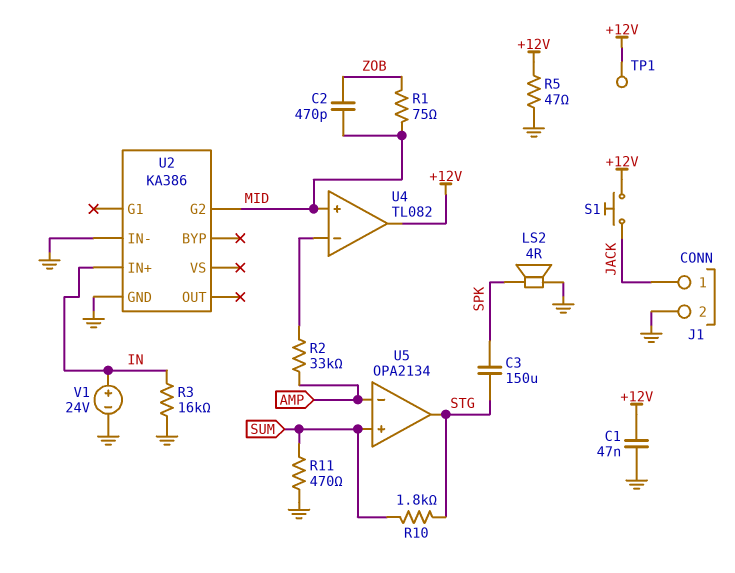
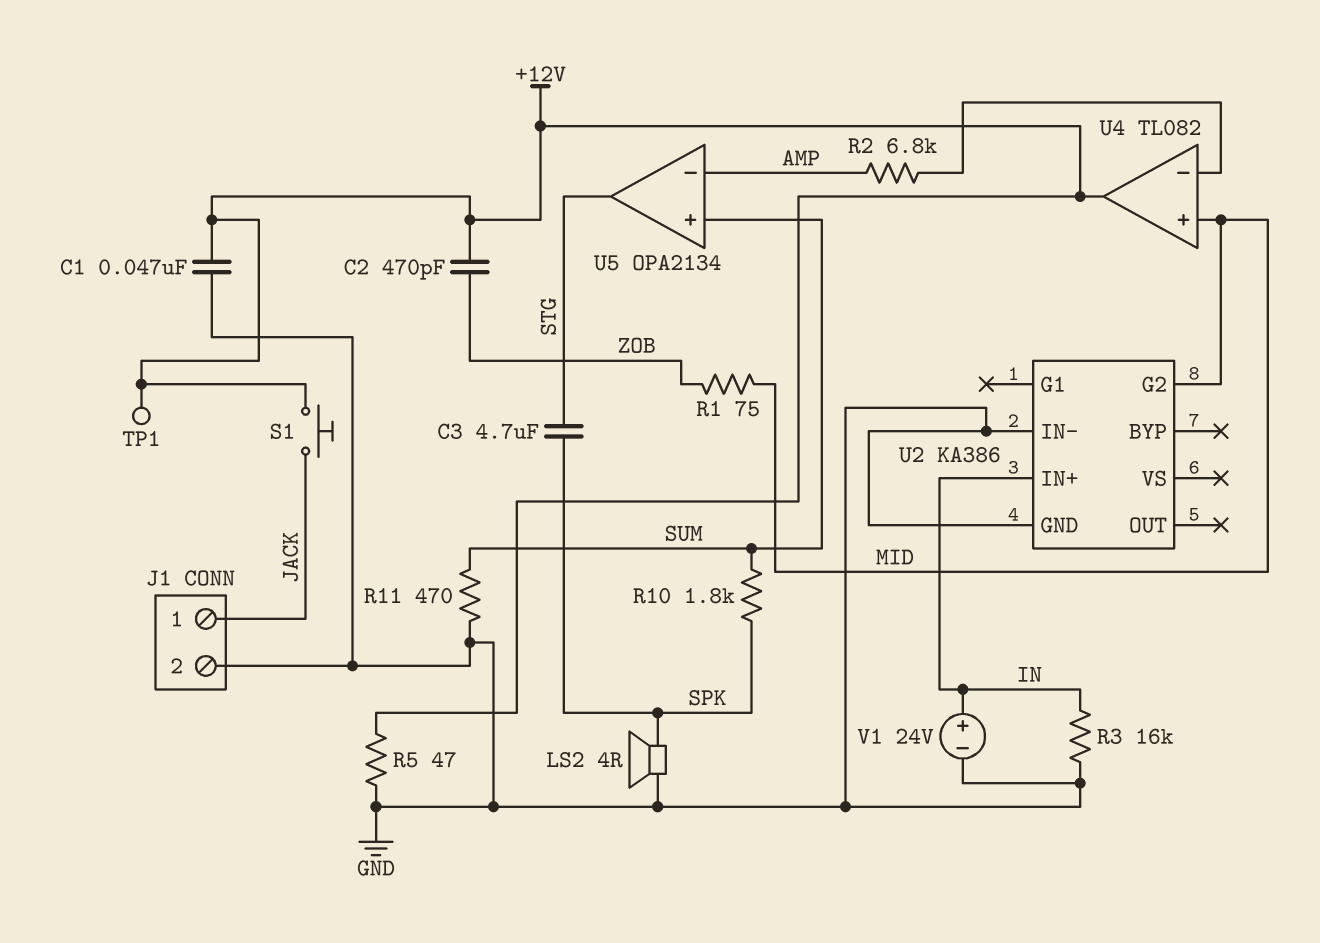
C2: 470pF (MID, ZOB) -> 470pF (+12V, ZOB)
C3: 150uF (SPK, STG) -> 4.7uF (SPK, STG)
R2: 33k (AMP, U4/in-) -> 6.8k (AMP, U4/in-)
R10: 1.8k (STG, SUM) -> 1.8k (SPK, SUM)

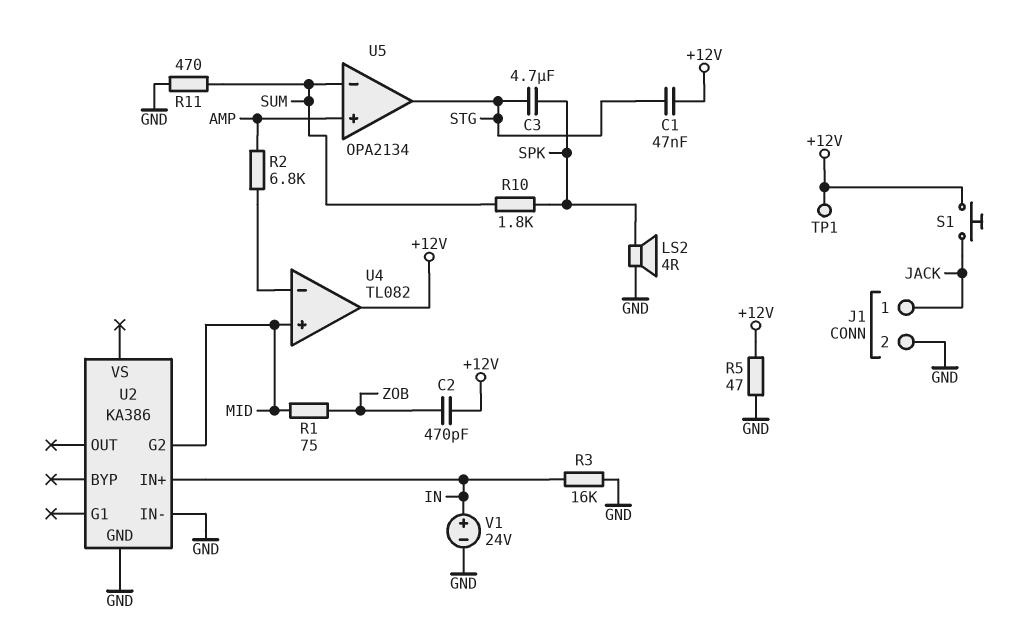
C1: 47nF (+12V, GND) -> 47nF (+12V, STG)
U5 pin in+: SUM -> AMP
U5 pin in-: AMP -> SUM

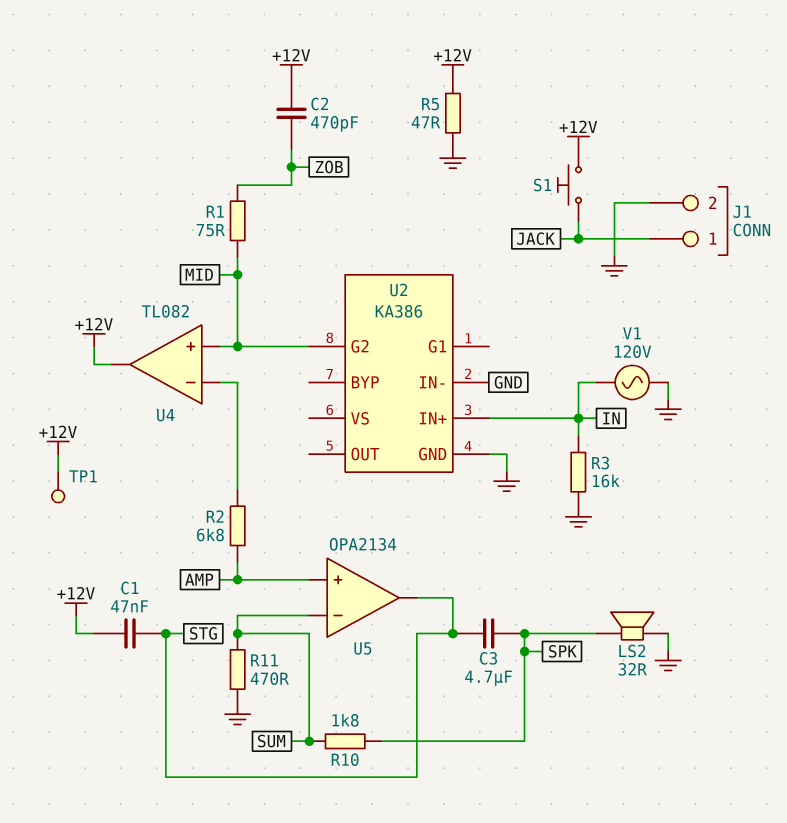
LS2: speaker 4R (GND, SPK) -> speaker 32R (GND, SPK)
V1: 24V (plus IN, minus GND) -> AC 120V (GND, IN)

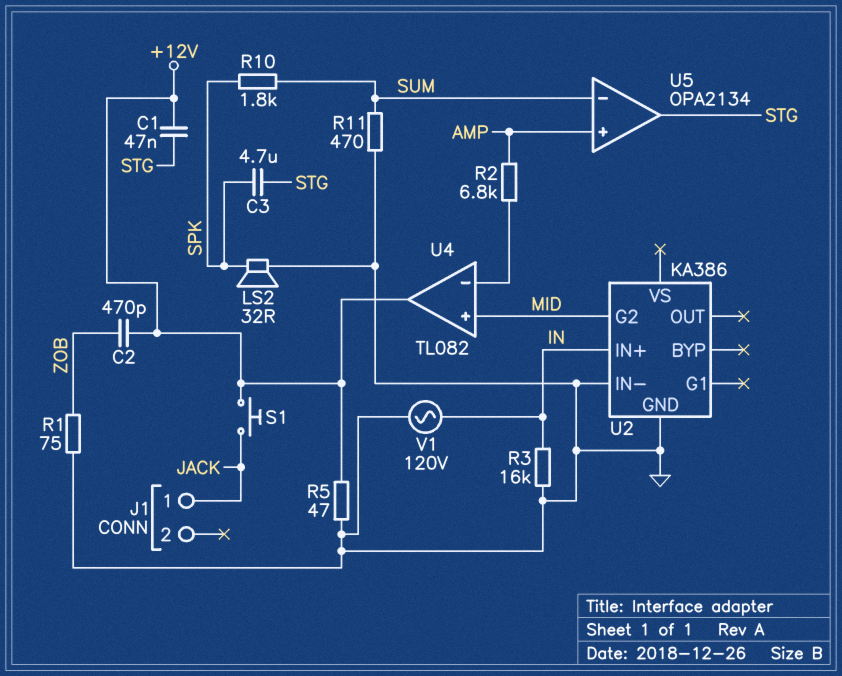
J1 pin 2: GND -> none
R1: 75 (MID, ZOB) -> 75 (GND, ZOB)
TP1: test point (+12V) -> none

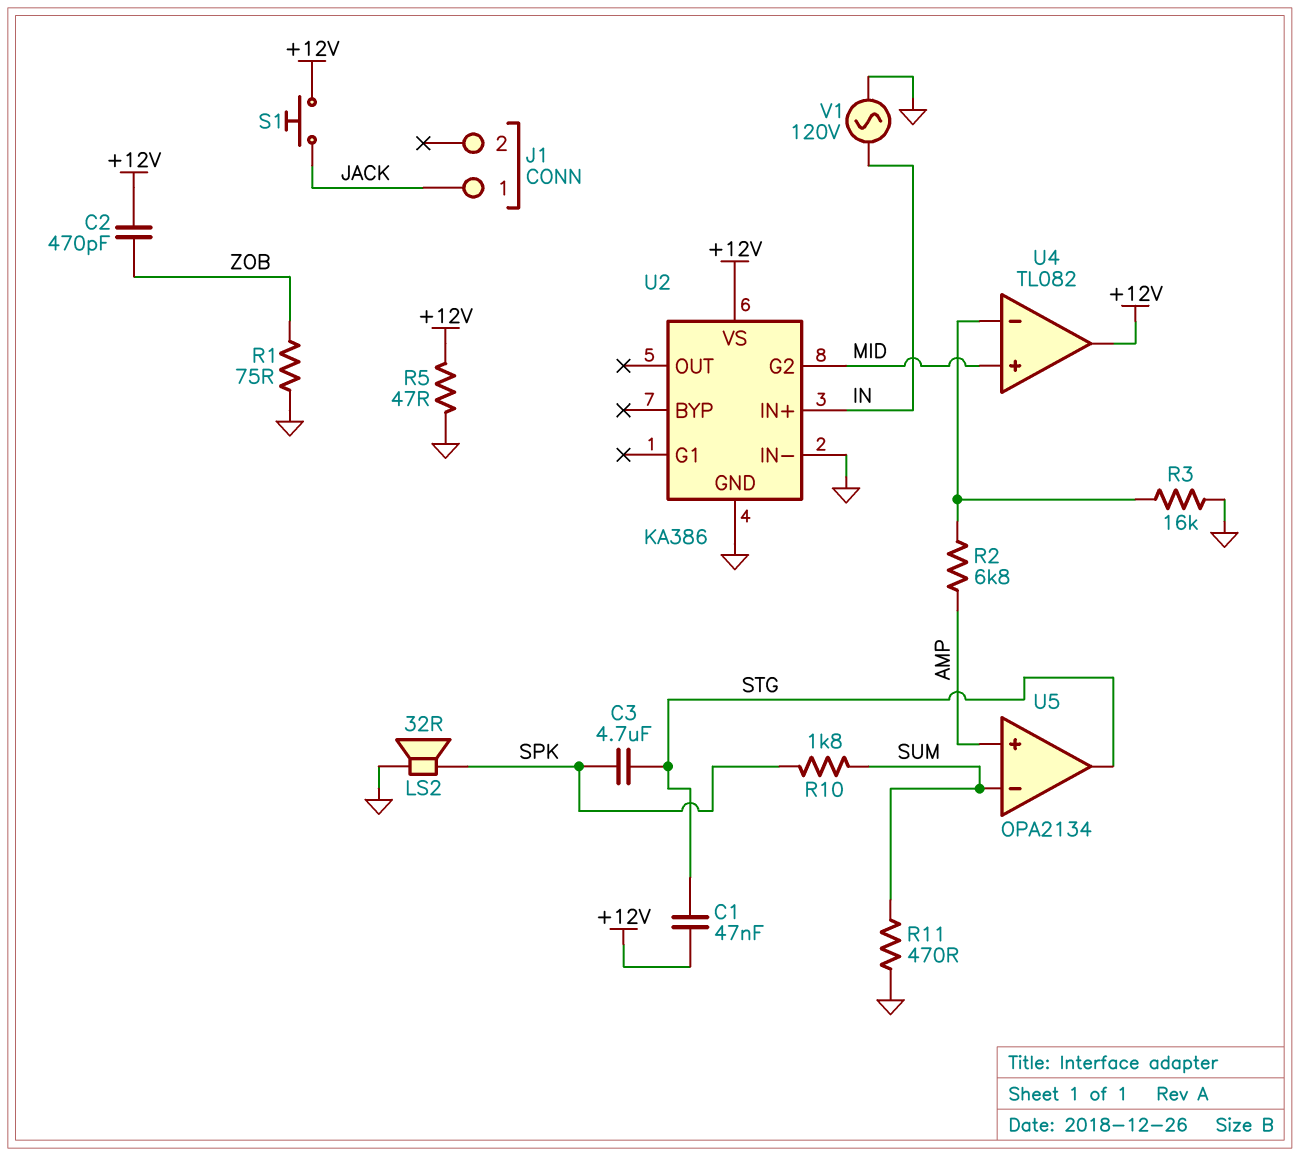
R3: 16k (GND, IN) -> 16k (GND, U4/in-)
U2 pin VS: none -> +12V

